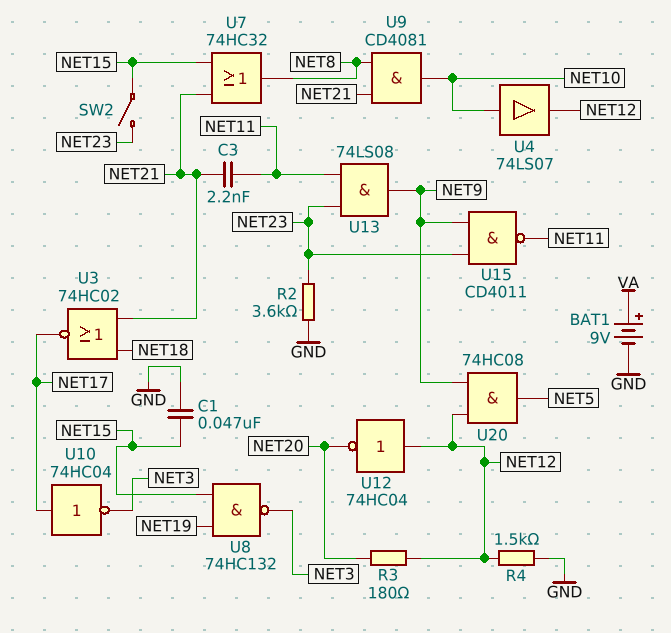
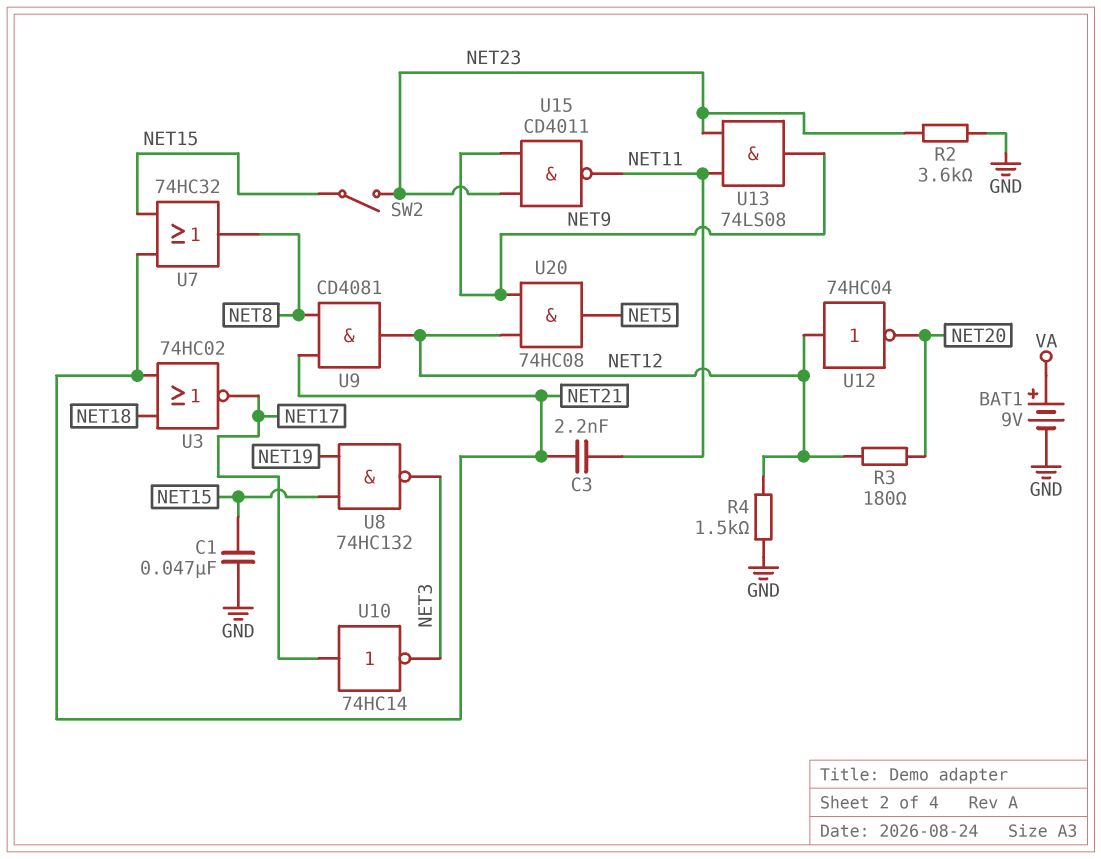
U4: buffer 74LS07 (in NET10, out NET12) -> none
U9: AND CD4081 (in NET8, in NET21, out NET10) -> AND CD4081 (in NET8, in NET21, out NET12)
U10: NOT 74HC04 (in NET17, out NET3) -> NOT 74HC14 (in NET17, out NET3)

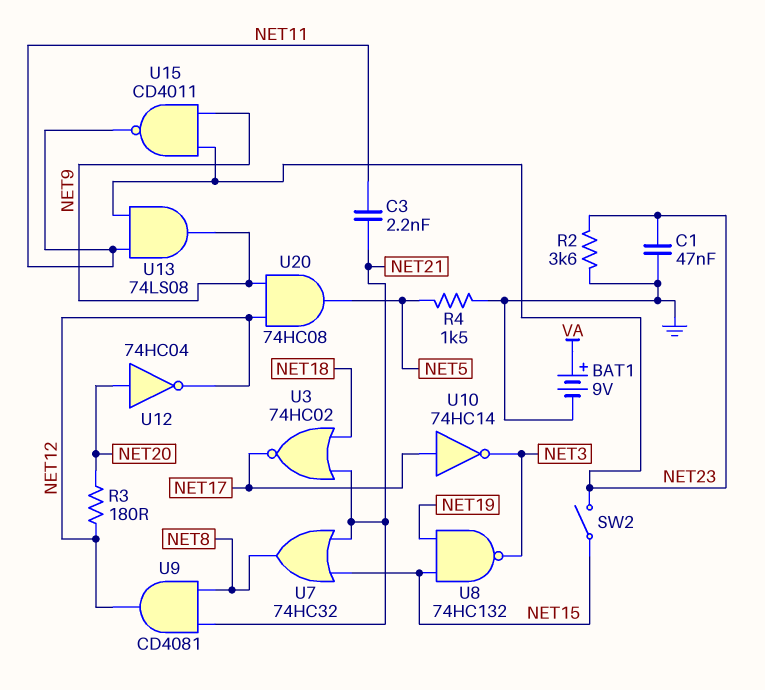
C1: 47nF (GND, NET15) -> 47nF (GND, NET23)
R4: 1.5k (GND, NET12) -> 1.5k (GND, NET5)
U12: NOT 74HC04 (in NET12, out NET20) -> NOT 74HC04 (in NET20, out NET12)

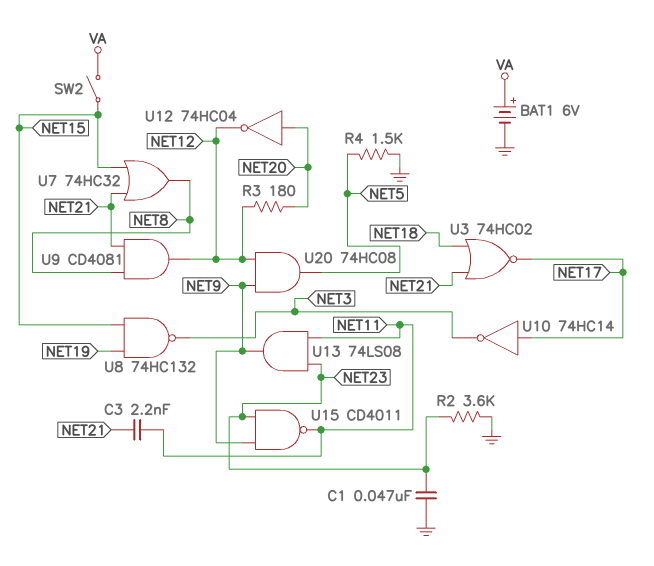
BAT1: 9V (plus VA, minus GND) -> 6V (plus VA, minus GND)
SW2: switch (NET15, NET23) -> switch (NET15, VA)

